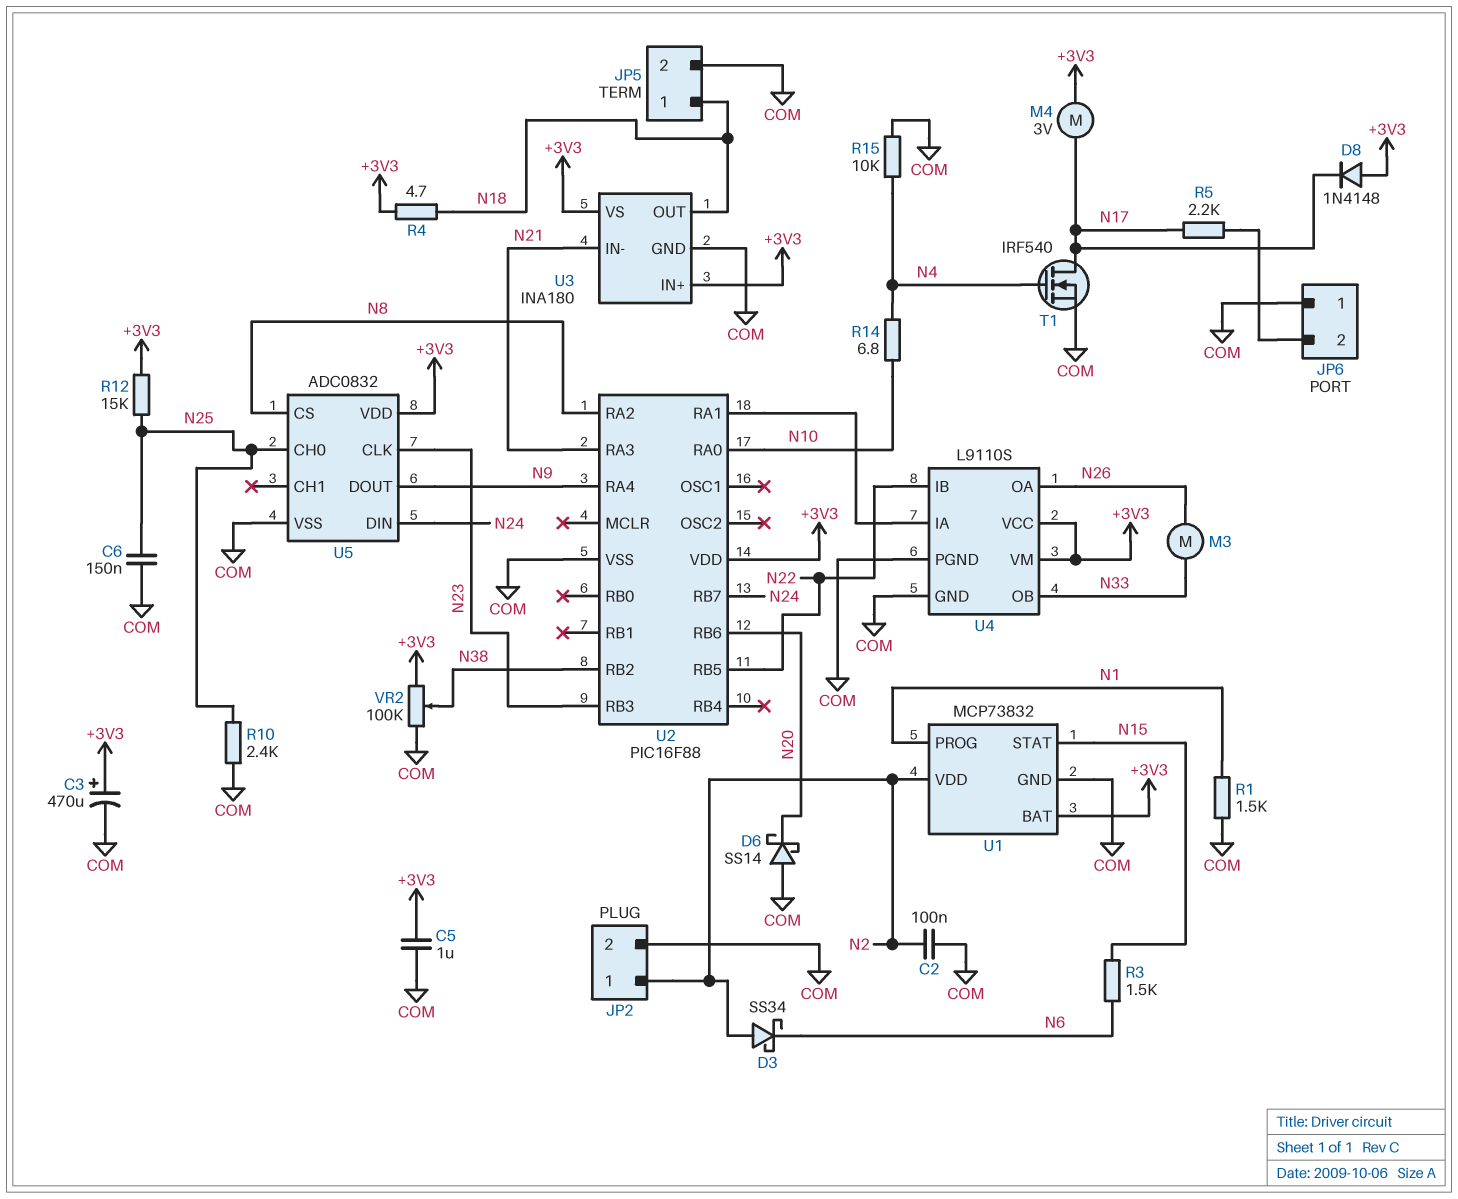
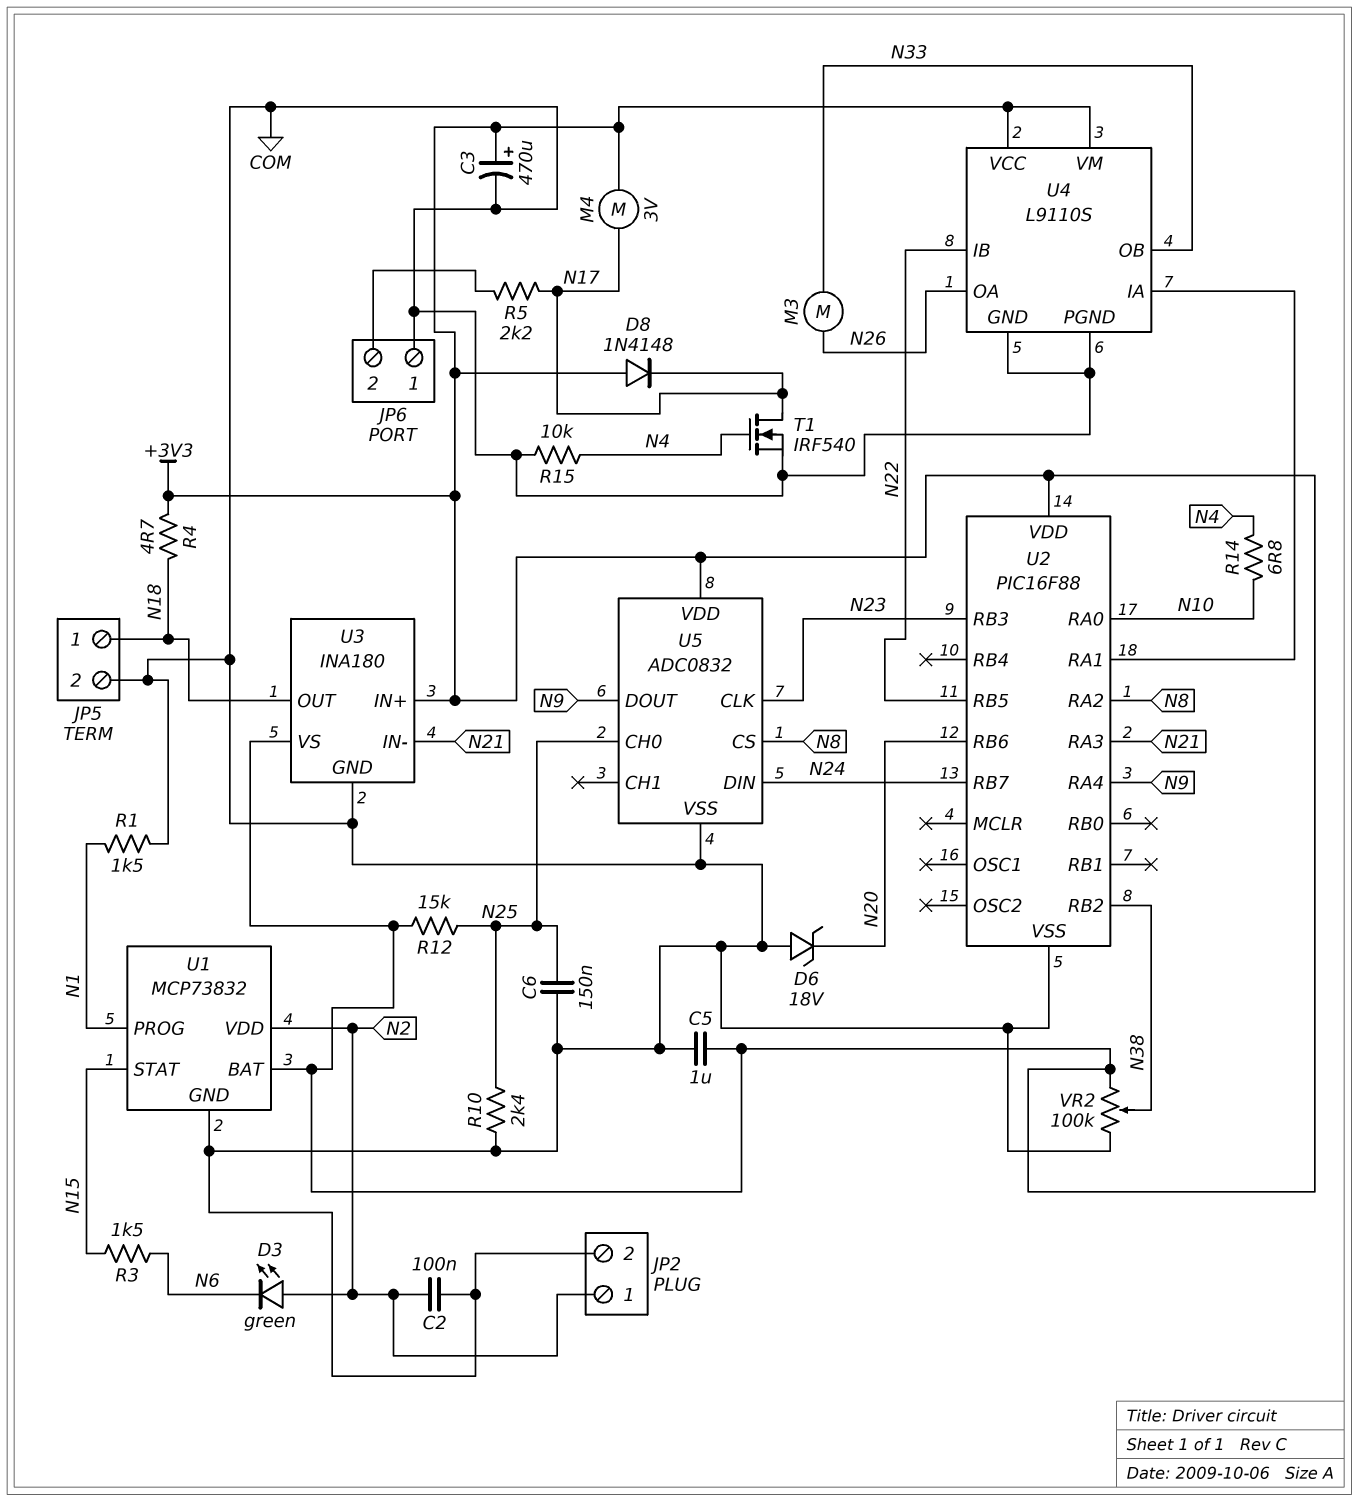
D3: schottky SS34 (A N2, K N6) -> LED green (A N2, K N6)
D6: schottky SS14 (A COM, K N20) -> zener 18V (A COM, K N20)

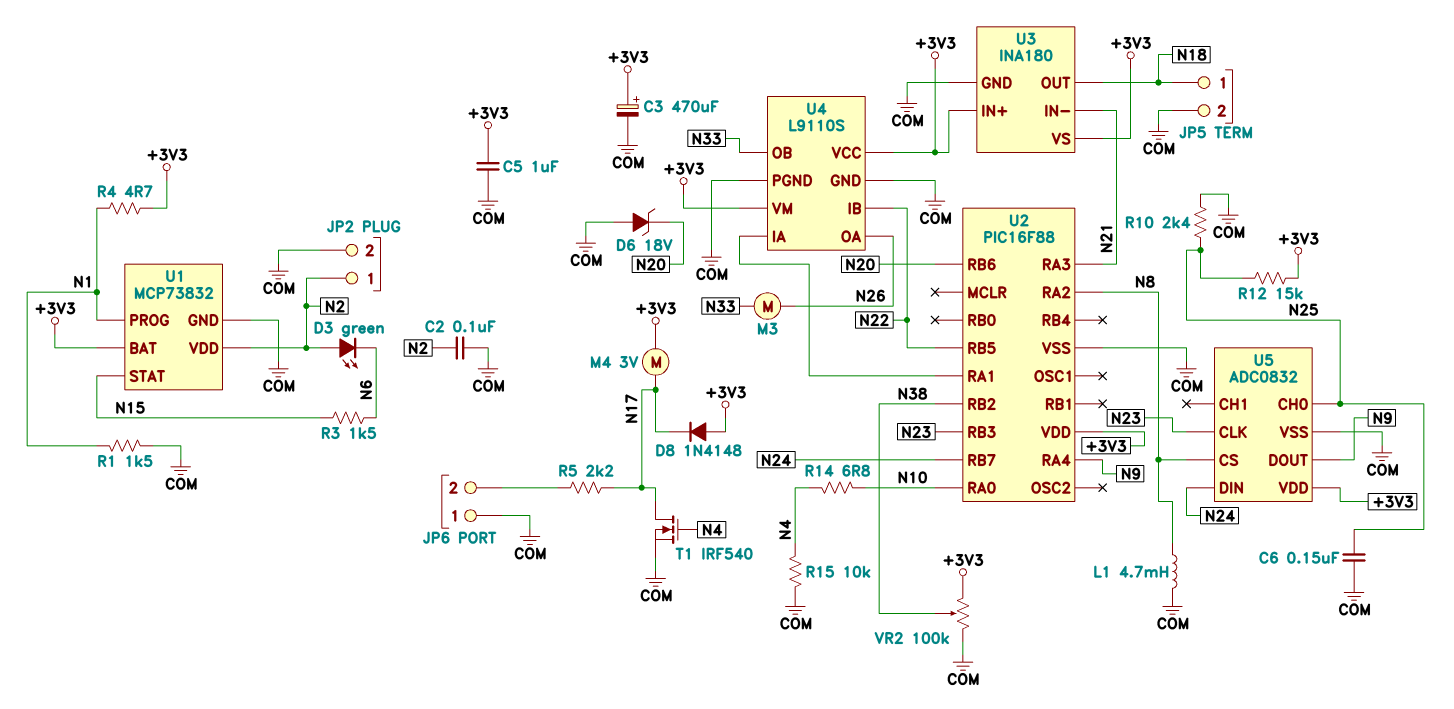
L1: none -> 4.7mH (COM, N8)
R4: 4.7 (+3V3, N18) -> 4.7 (+3V3, N1)

